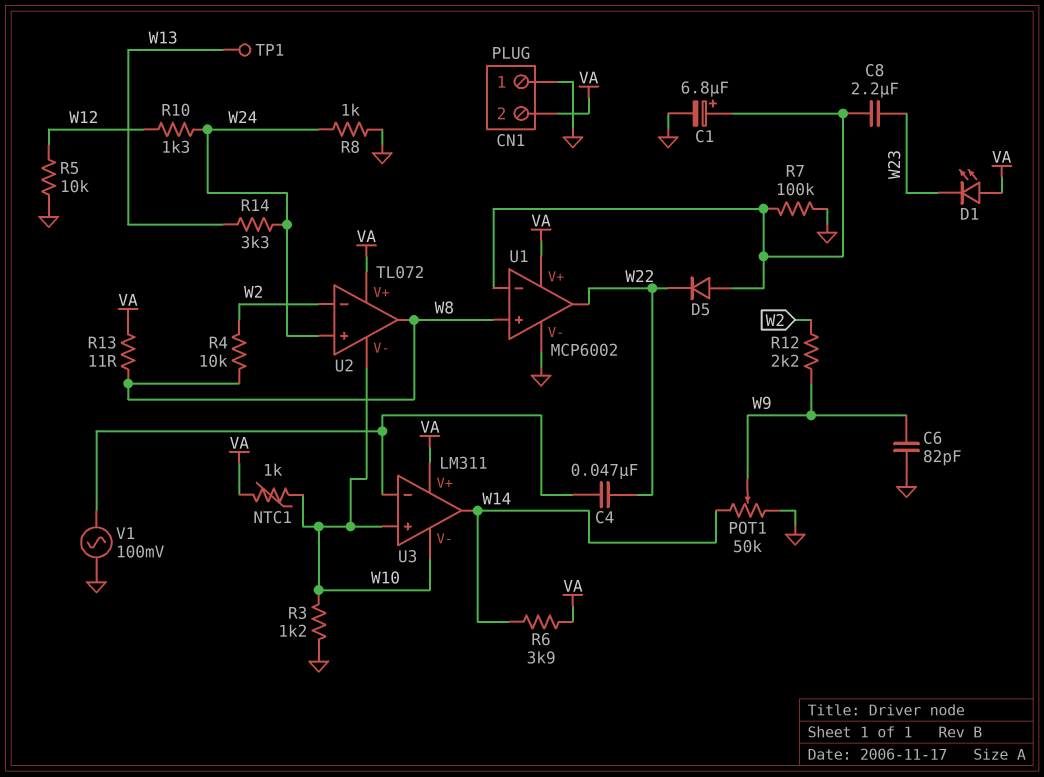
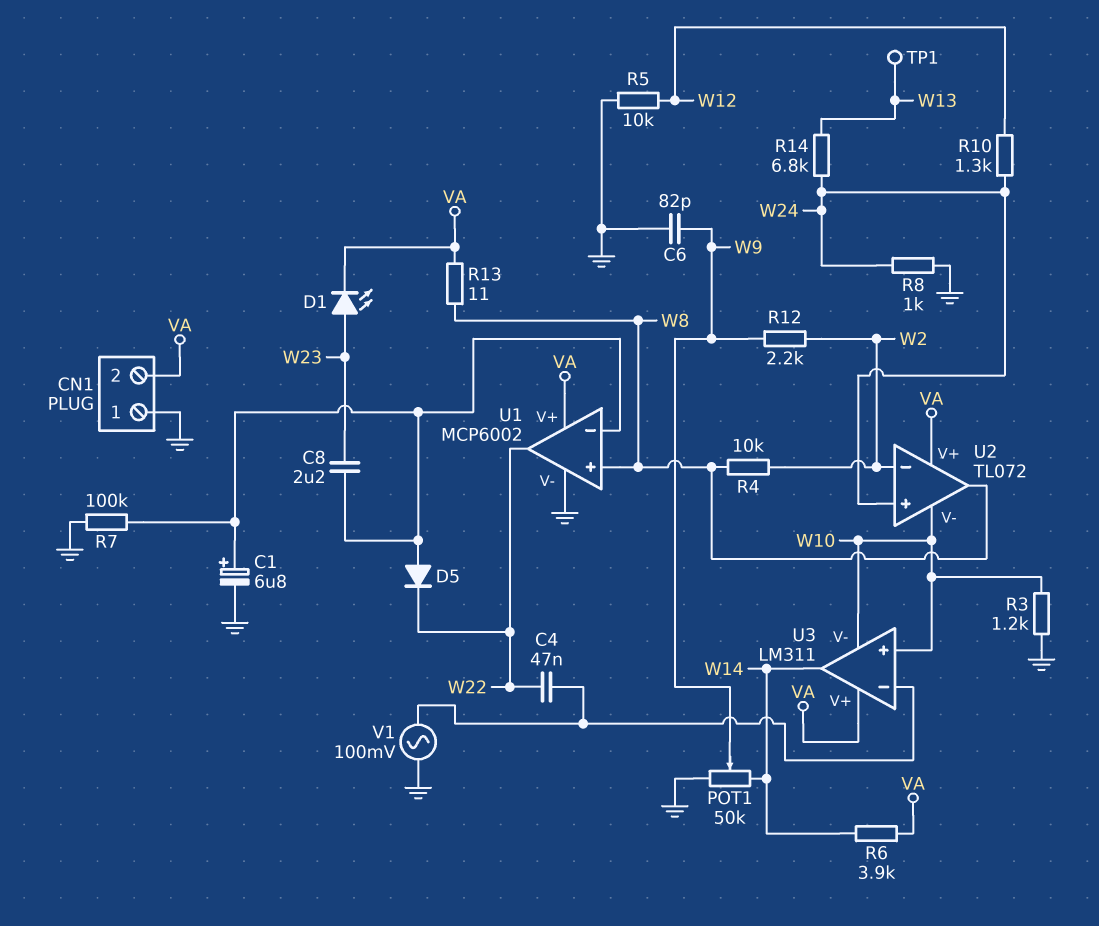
D1: LED (A VA, K W23) -> LED (A W23, K VA)
NTC1: 1k (VA, W10) -> none
R14: 3.3k (W13, W24) -> 6.8k (W13, W24)

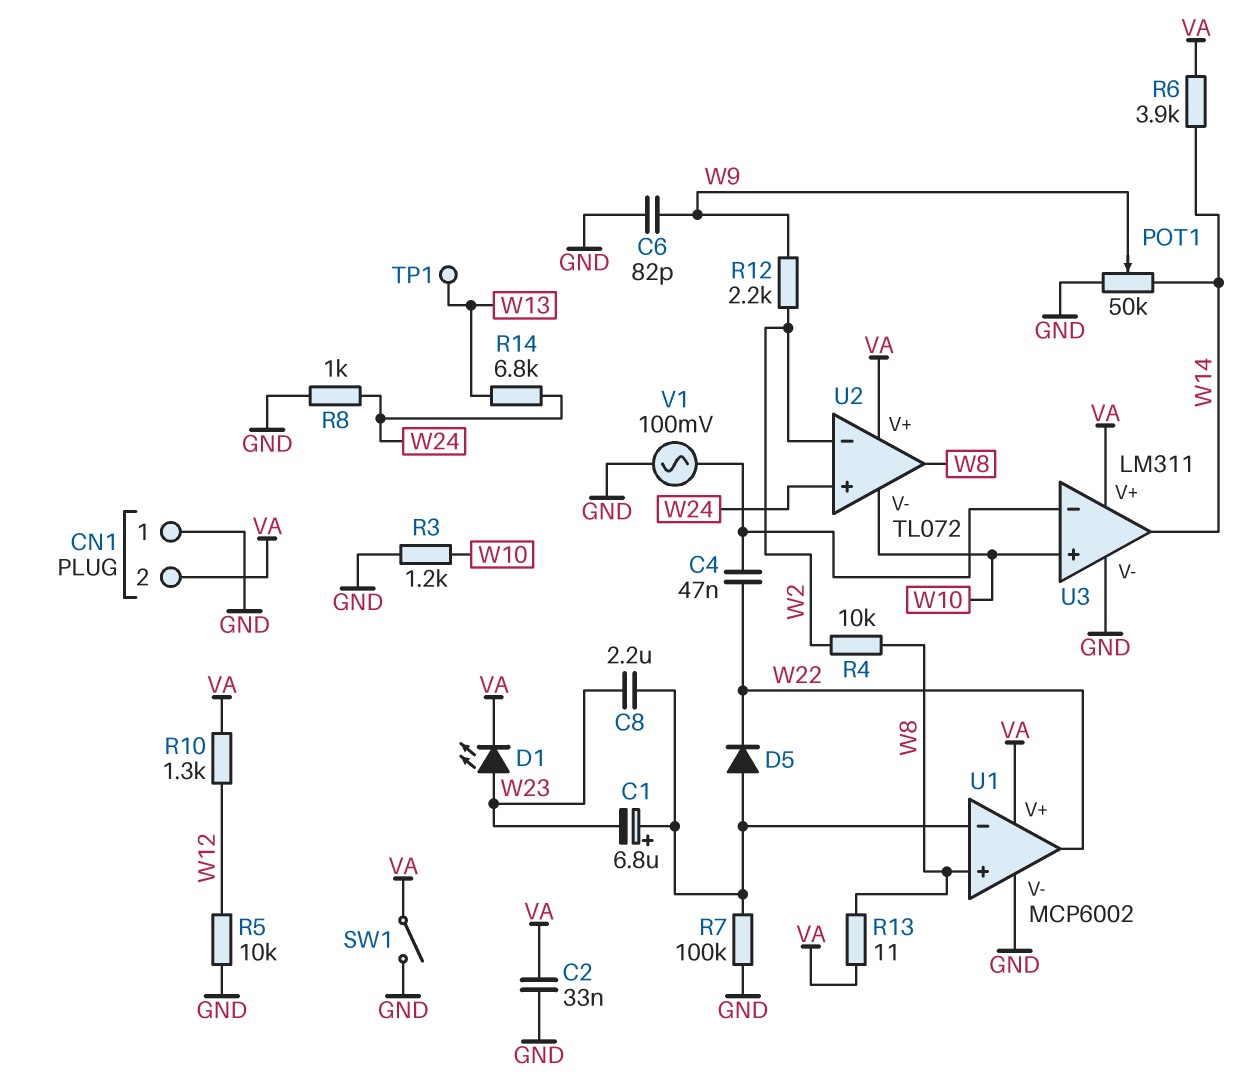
C1: 6.8uF (plus U1/in-, minus GND) -> 6.8uF (plus U1/in-, minus W23)
C2: none -> 33nF (GND, VA)
R10: 1.3k (W12, W24) -> 1.3k (VA, W12)
SW1: none -> switch (GND, VA)
U3 pin V-: W10 -> GND

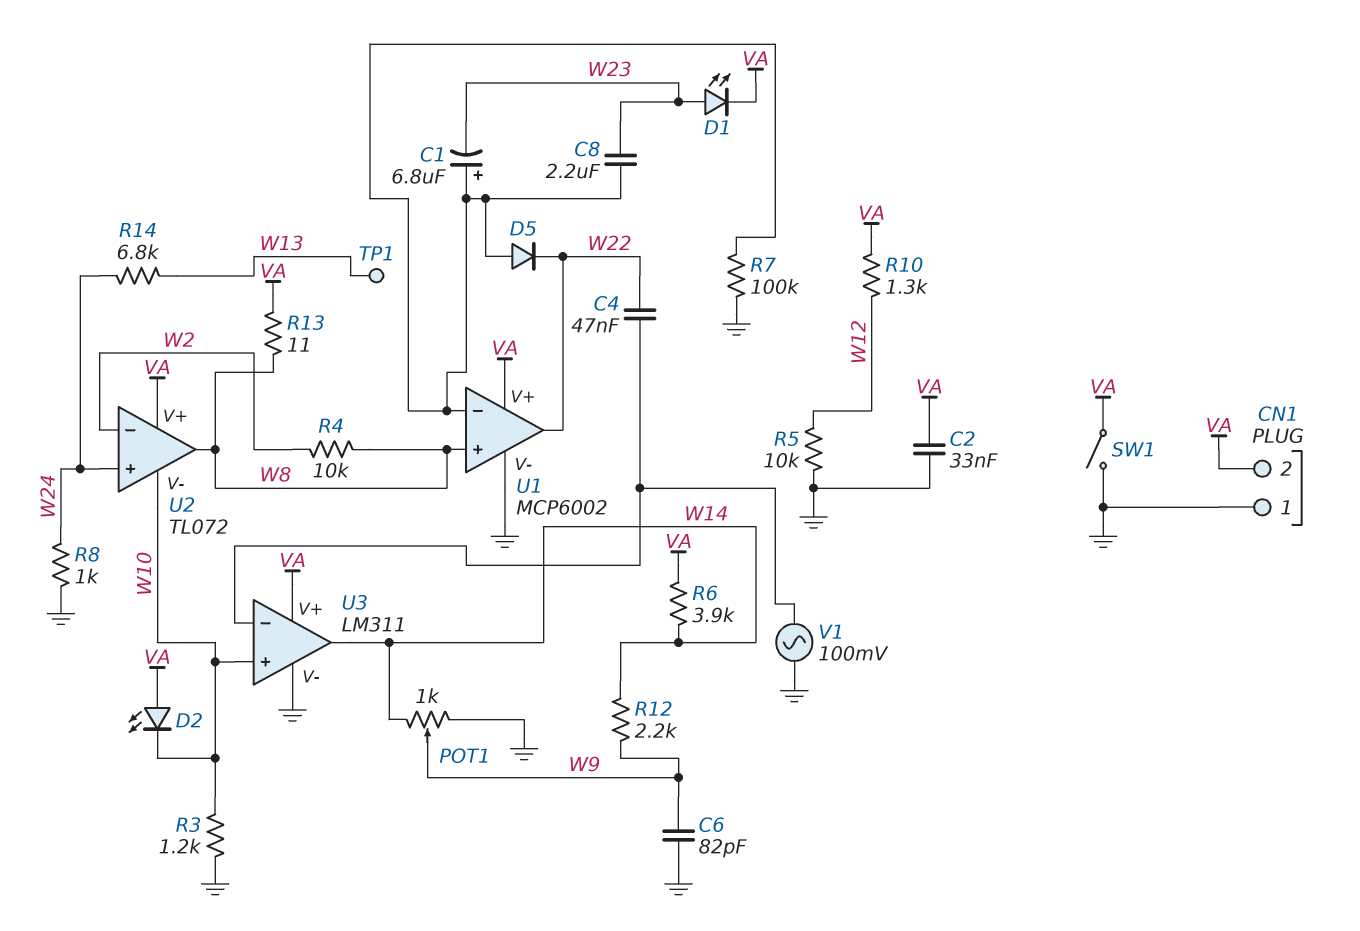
D2: none -> LED (A VA, K W10)
POT1: 50k (GND, W14, wiper W9) -> 1k (GND, W14, wiper W9)
R12: 2.2k (W2, W9) -> 2.2k (W9, W14)

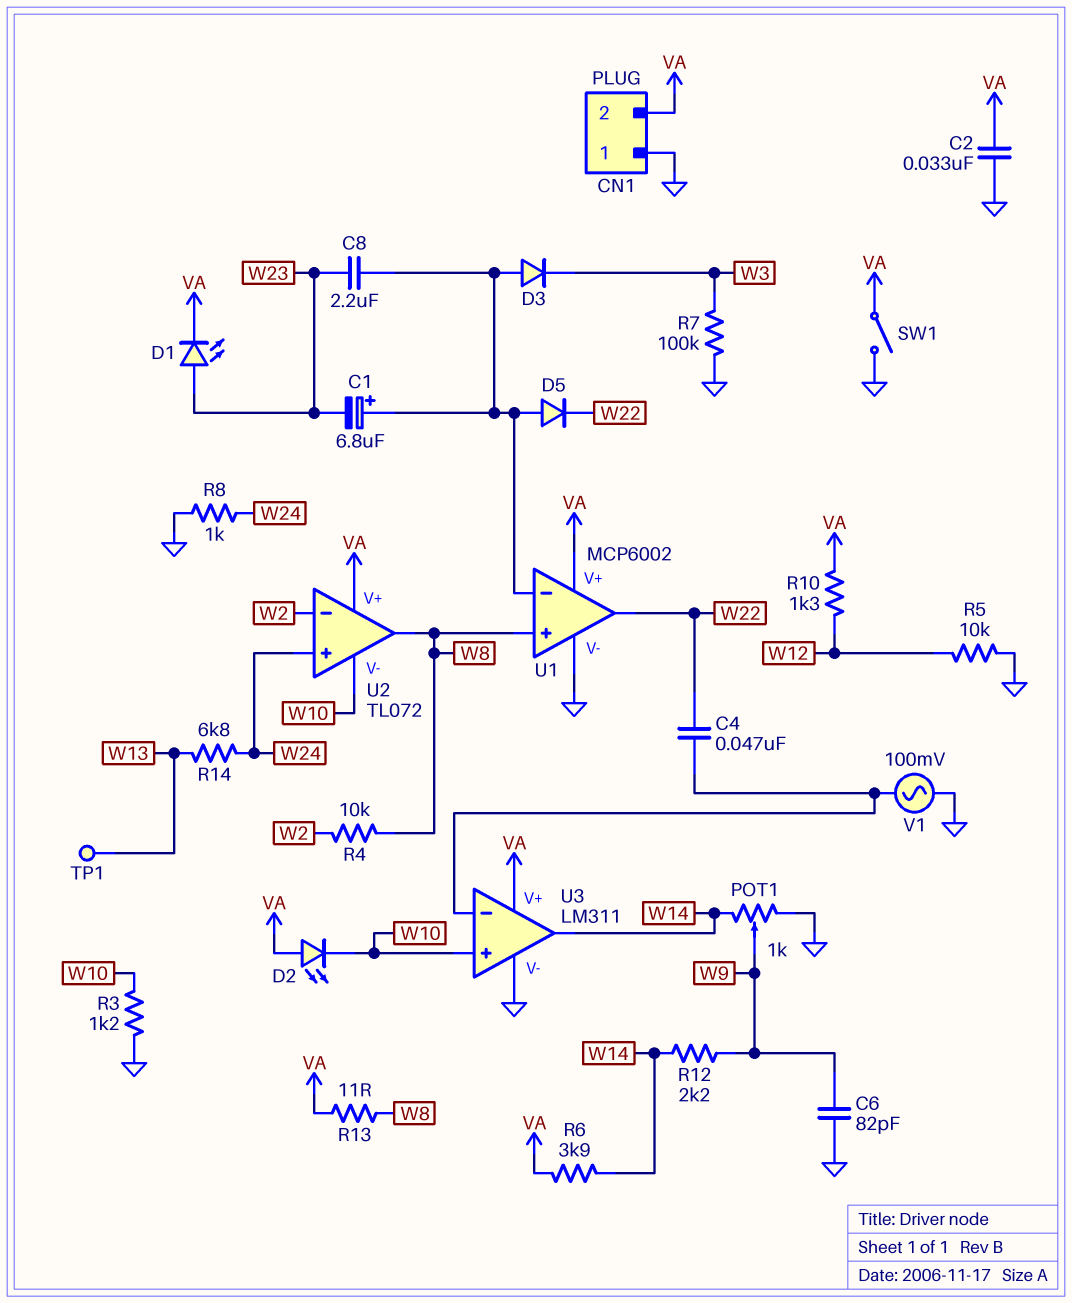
D3: none -> diode (A U1/in-, K W3)
R7: 100k (GND, U1/in-) -> 100k (GND, W3)

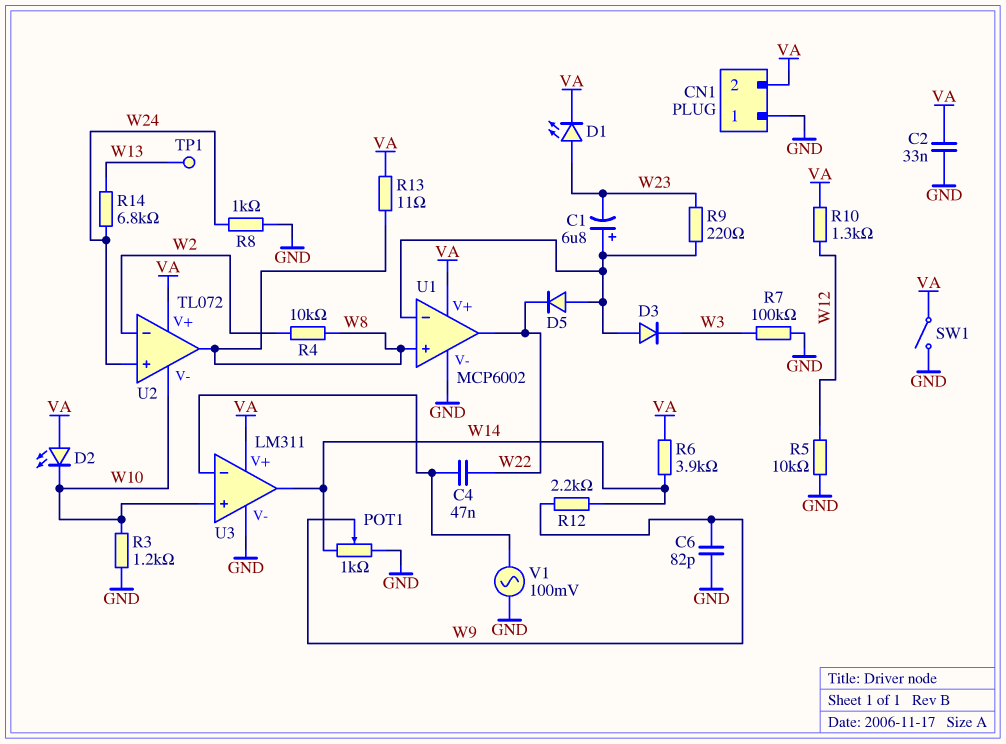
C8: 2.2uF (U1/in-, W23) -> none
R9: none -> 220 (U1/in-, W23)

